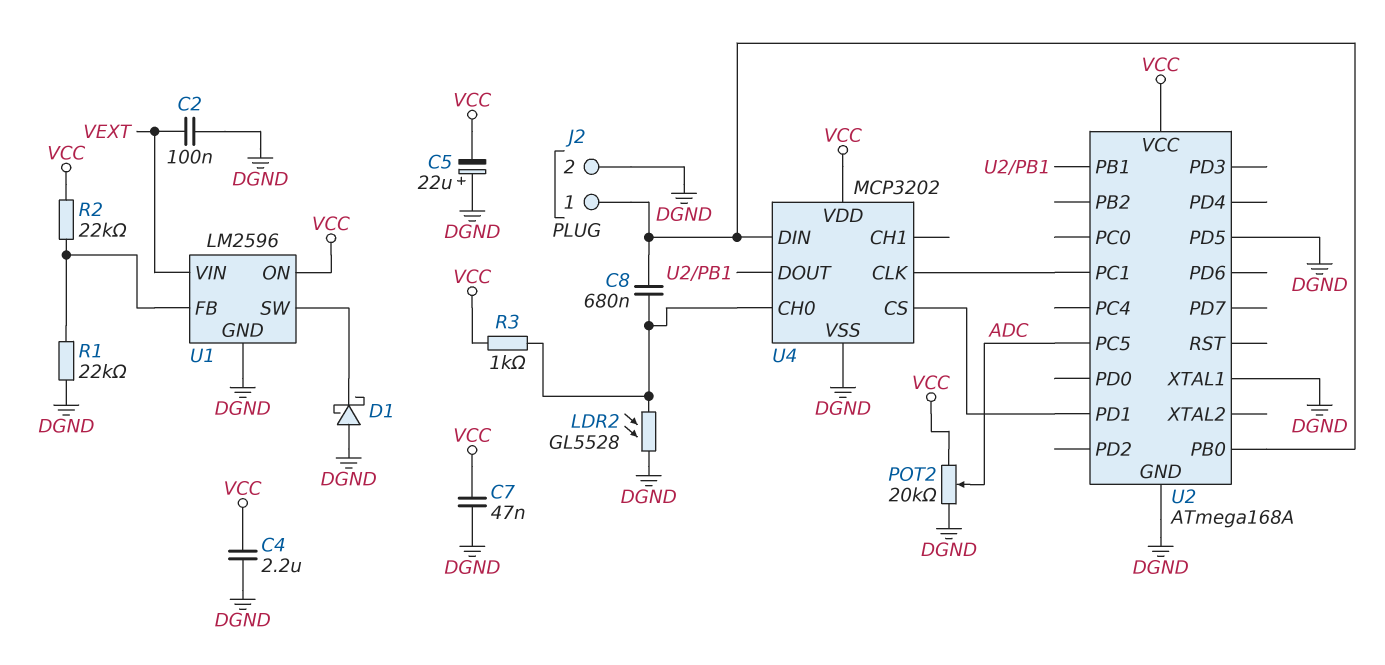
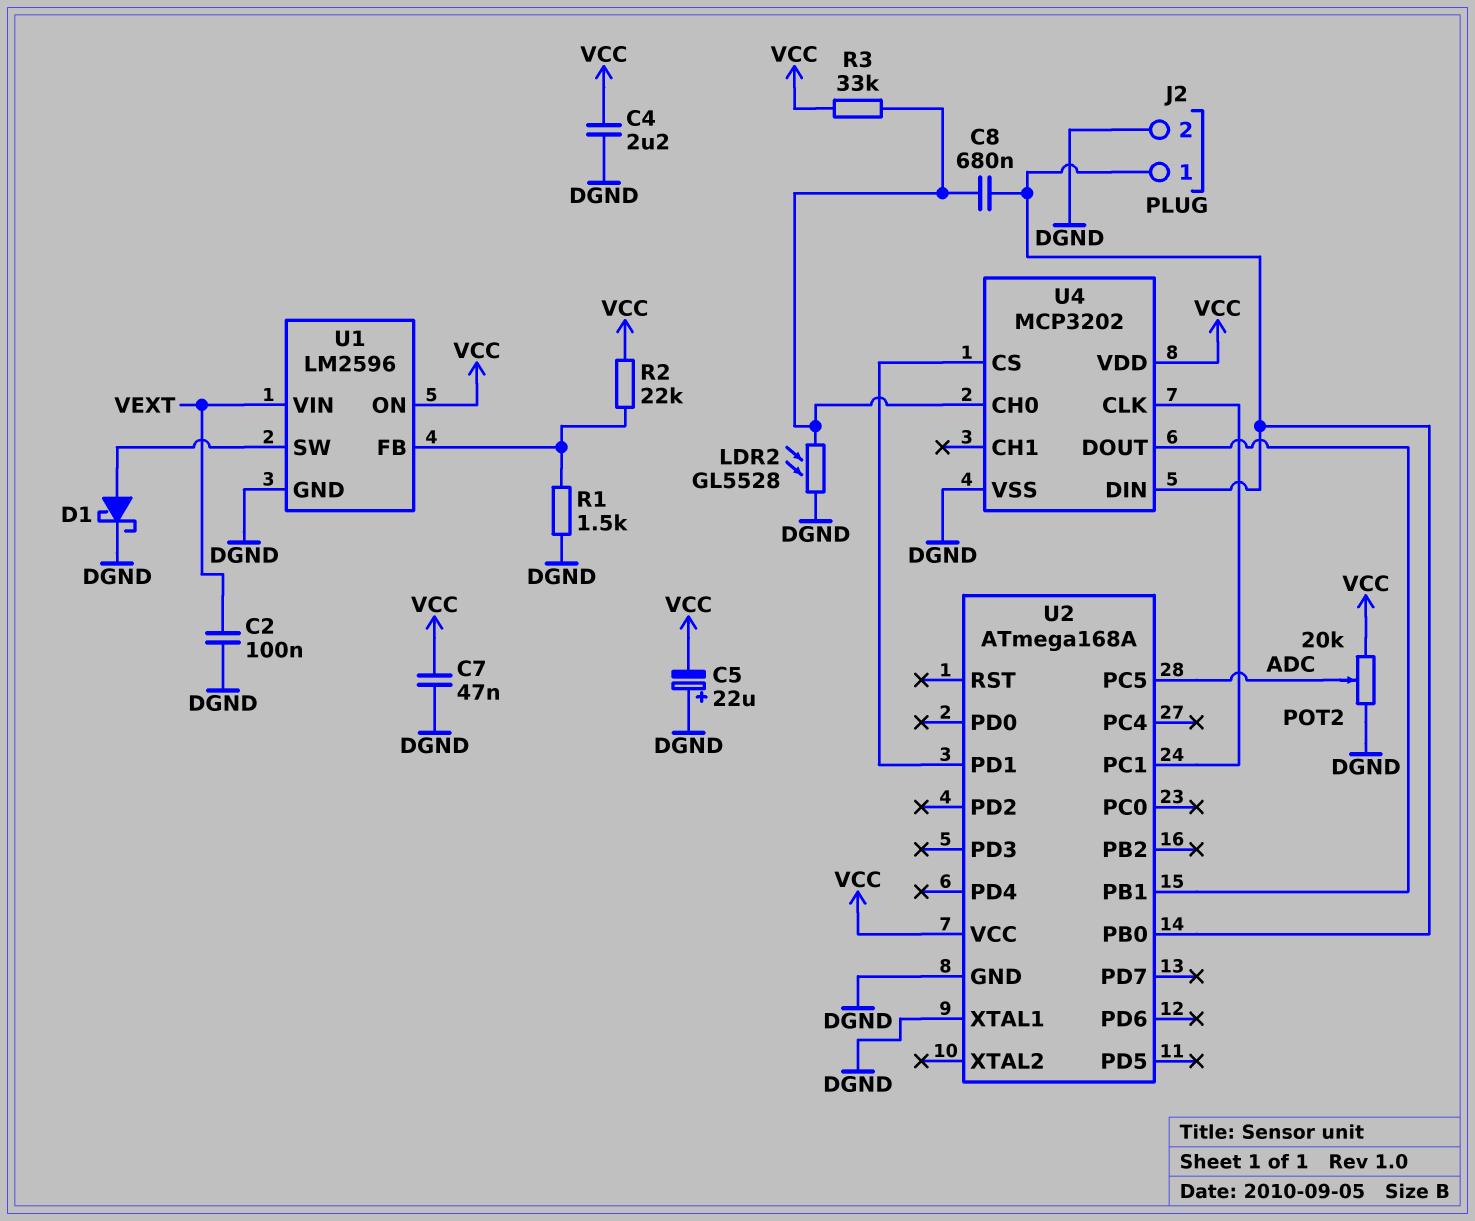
D1: schottky (A DGND, K U1/SW) -> schottky (A U1/SW, K DGND)
R1: 22k (DGND, U1/FB) -> 1.5k (DGND, U1/FB)
R3: 1k (U4/CH0, VCC) -> 33k (U4/CH0, VCC)
U2 pin PD5: DGND -> none

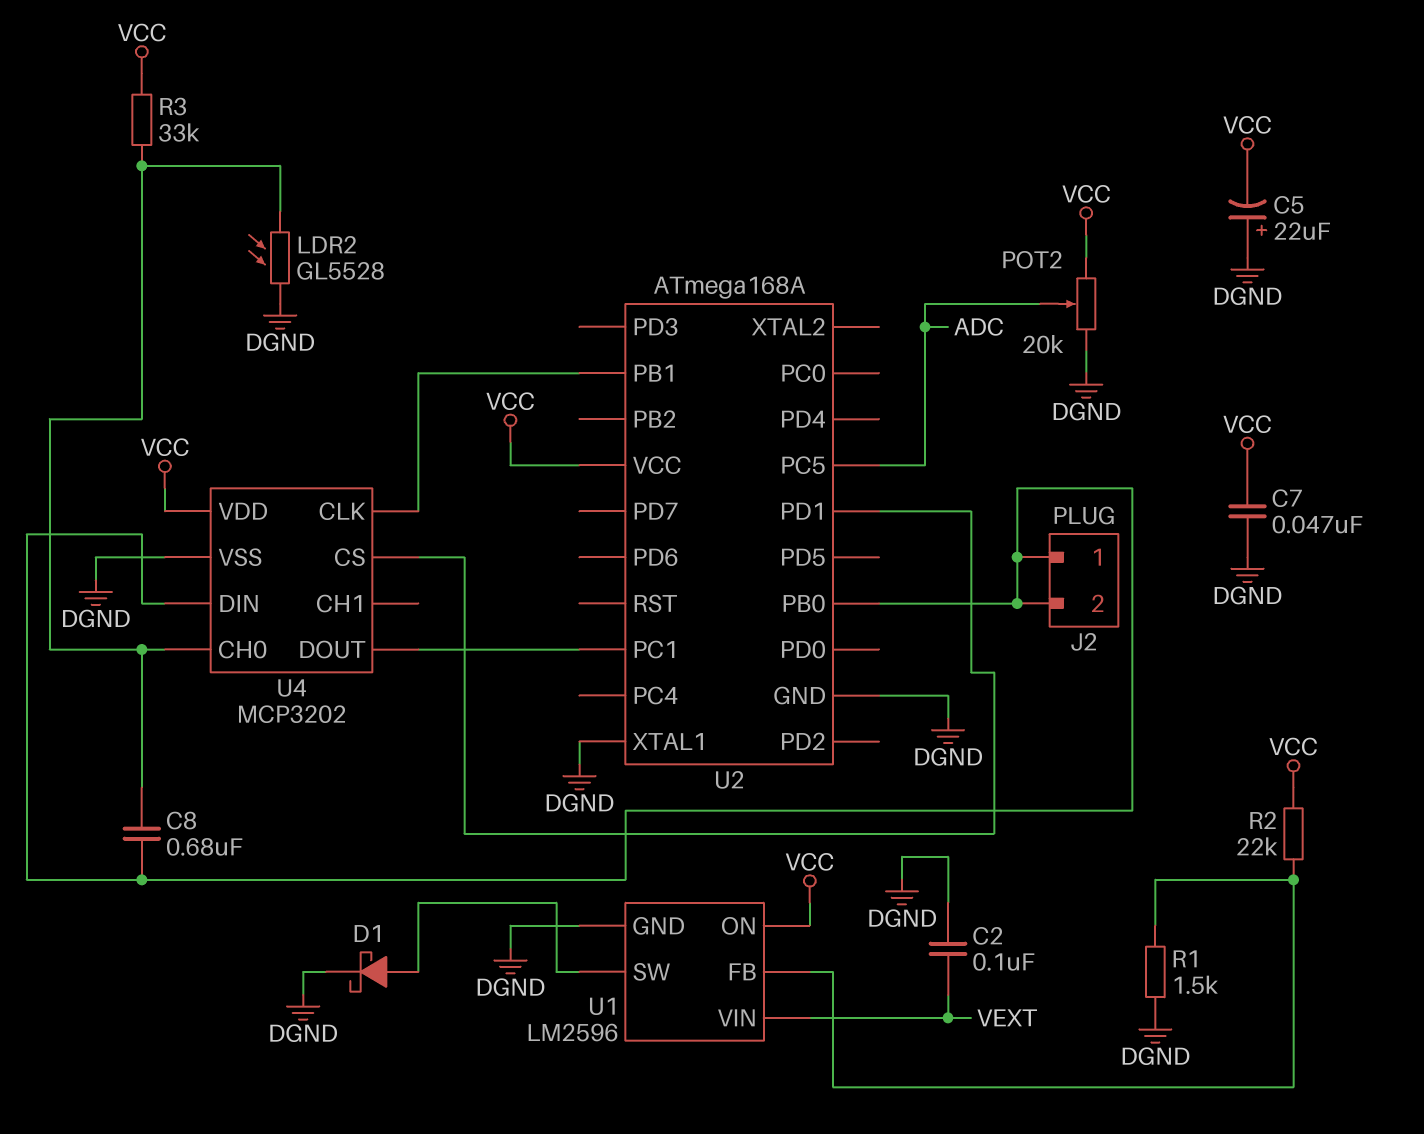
C4: 2.2uF (DGND, VCC) -> none
J2 pin 2: DGND -> J2/1
U4 pin CLK: U2/PC1 -> U2/PB1
U4 pin DOUT: U2/PB1 -> U2/PC1

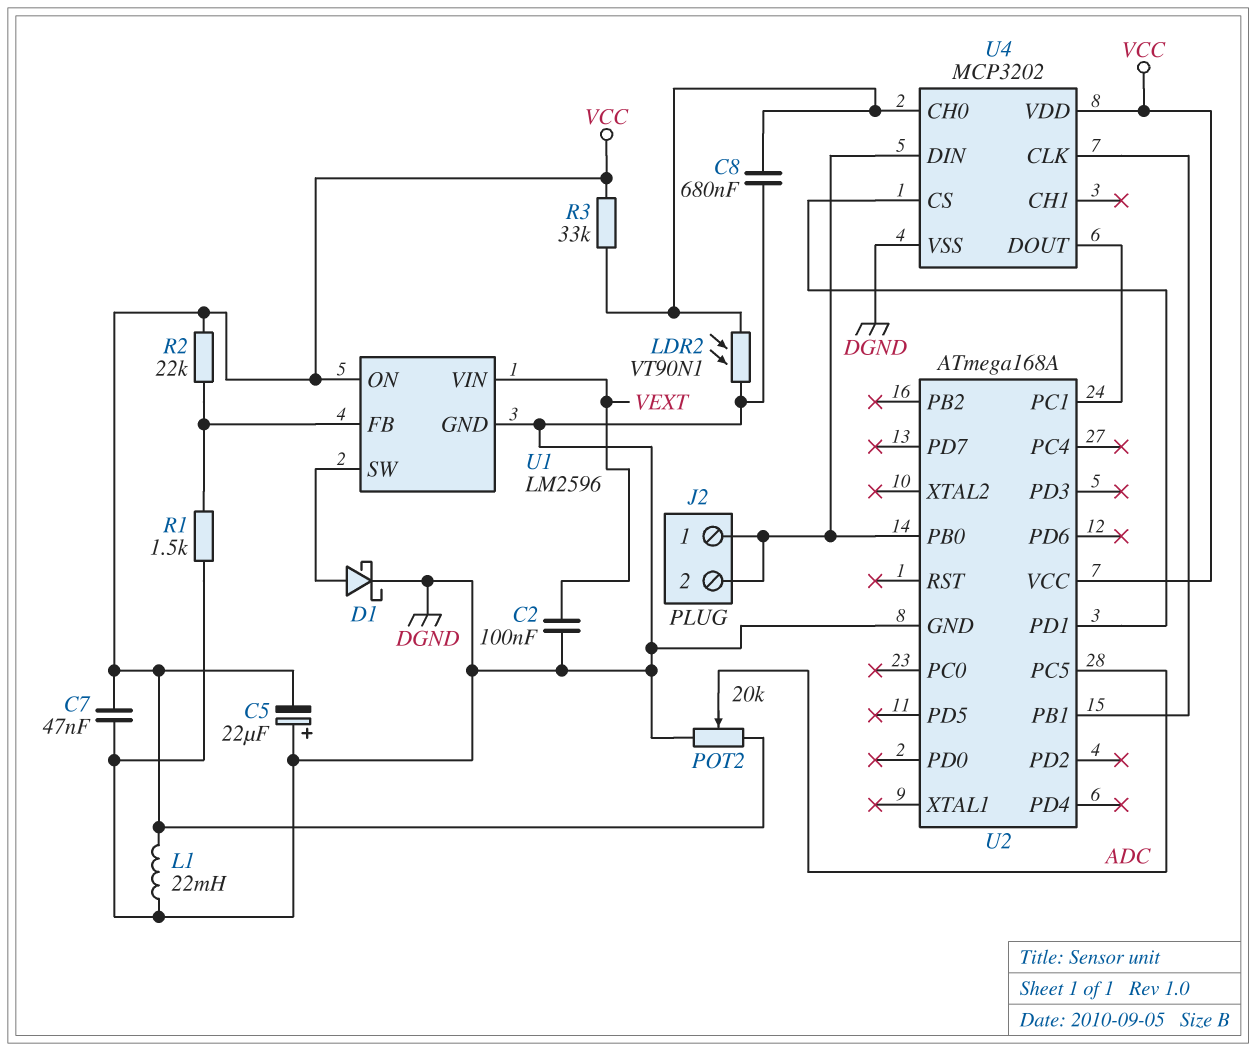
C8: 680nF (J2/1, U4/CH0) -> 680nF (DGND, U4/CH0)
L1: none -> 22mH (DGND, VCC)
LDR2: GL5528 (DGND, U4/CH0) -> VT90N1 (DGND, U4/CH0)
U2 pin XTAL1: DGND -> none

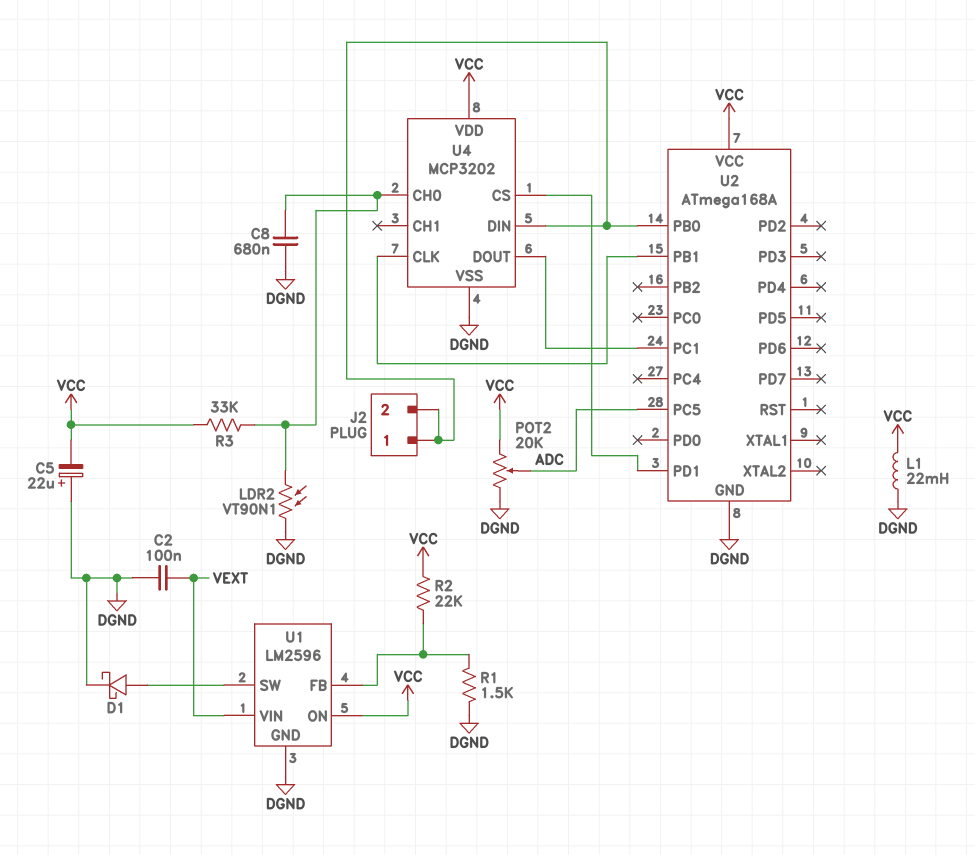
C7: 47nF (DGND, VCC) -> none

